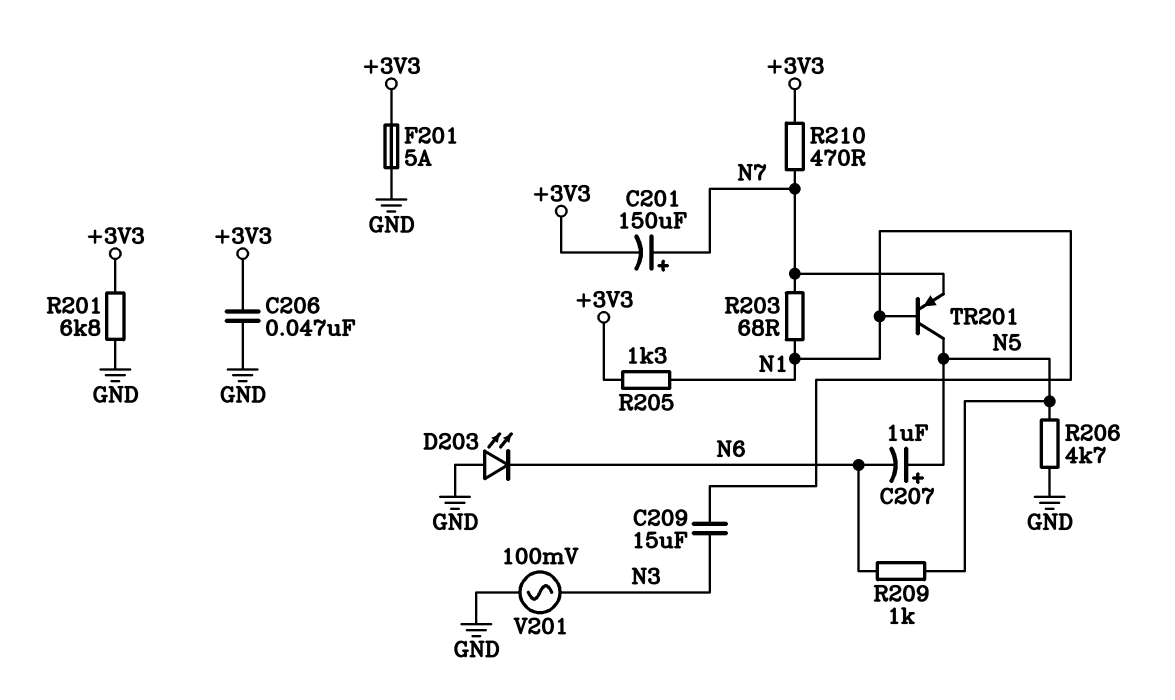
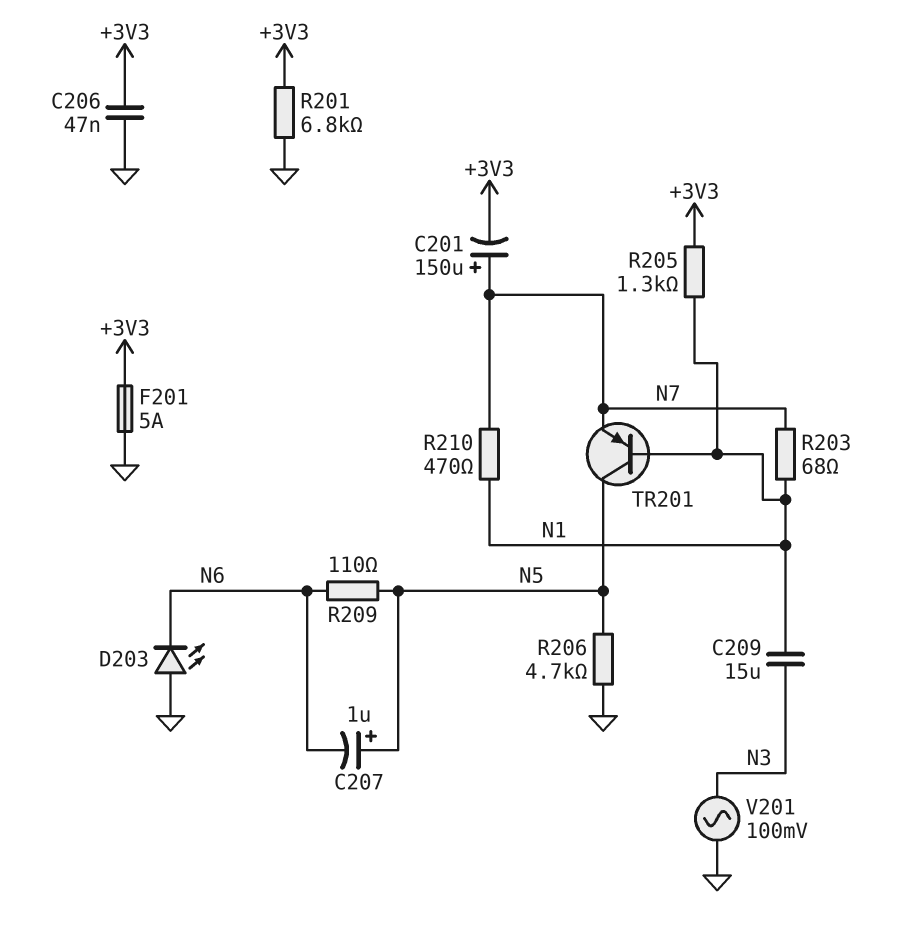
R209: 1k (N5, N6) -> 110 (N5, N6)
R210: 470 (+3V3, N7) -> 470 (N1, N7)

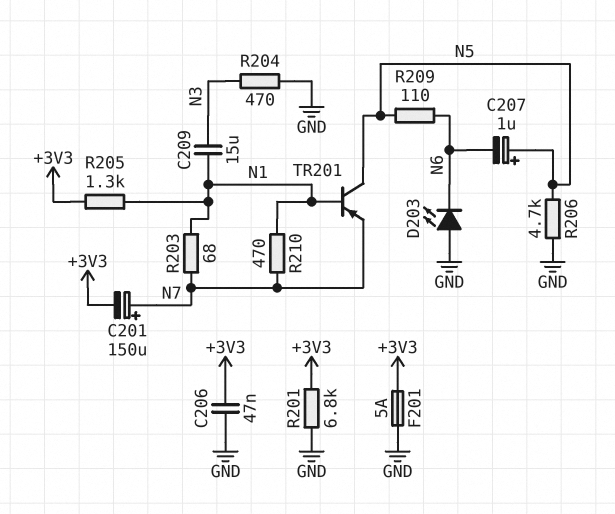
R204: none -> 470 (GND, N3)
V201: AC 100mV (GND, N3) -> none

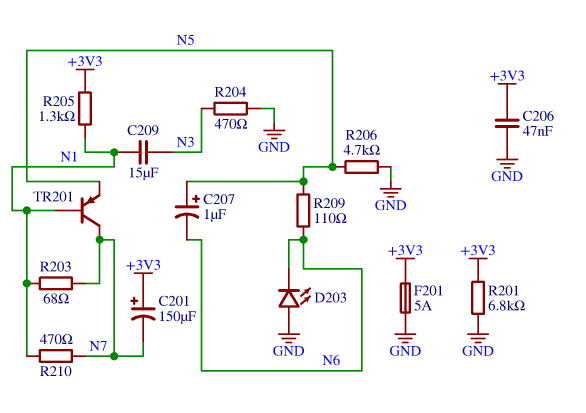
C201: 150uF (plus N7, minus +3V3) -> 150uF (plus +3V3, minus N7)
TR201: PNP (B N1, C N5, E N7) -> PNP (B N1, C N7, E N5)

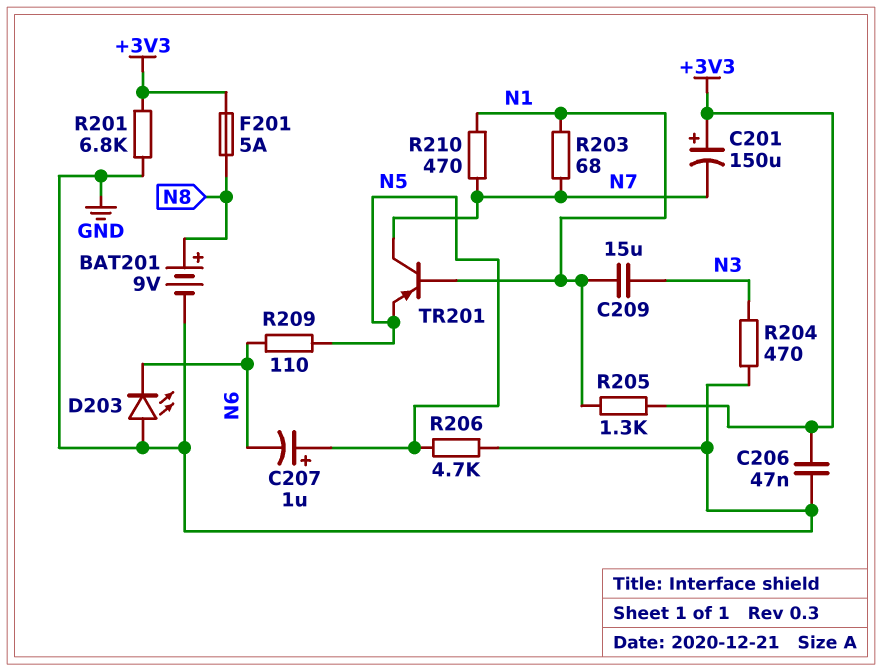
BAT201: none -> 9V (plus N8, minus GND)
F201: 5A (+3V3, GND) -> 5A (+3V3, N8)

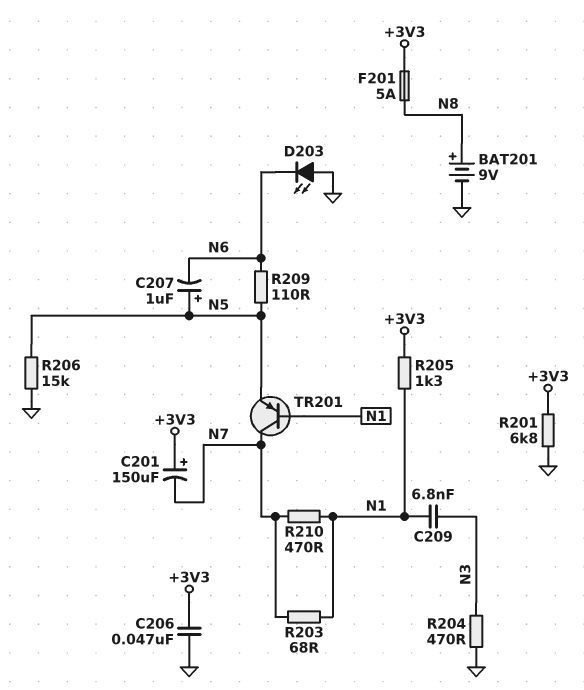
C209: 15uF (N1, N3) -> 6.8nF (N1, N3)
R206: 4.7k (GND, N5) -> 15k (GND, N5)

